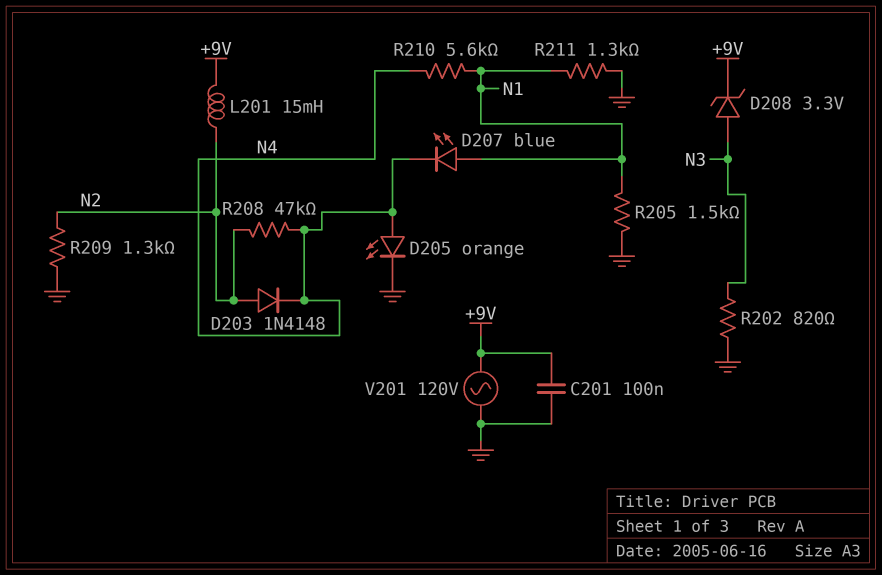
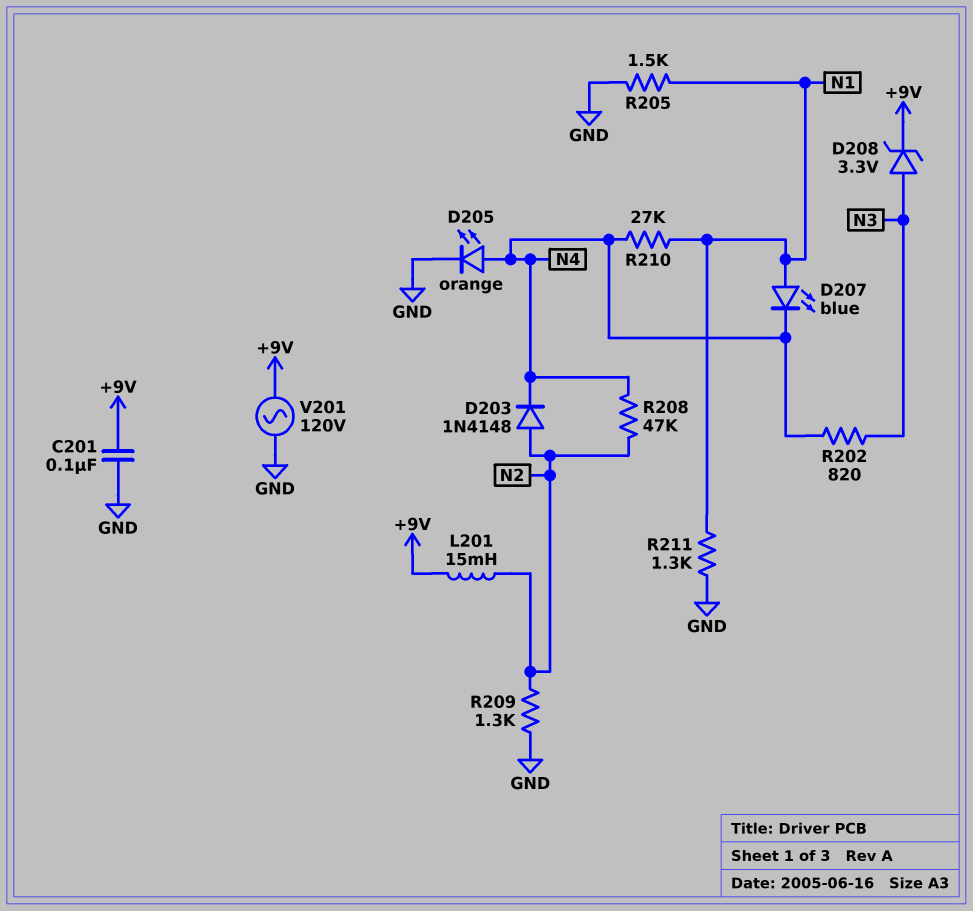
R202: 820 (GND, N3) -> 820 (N3, N4)
R210: 5.6k (N1, N4) -> 27k (N1, N4)

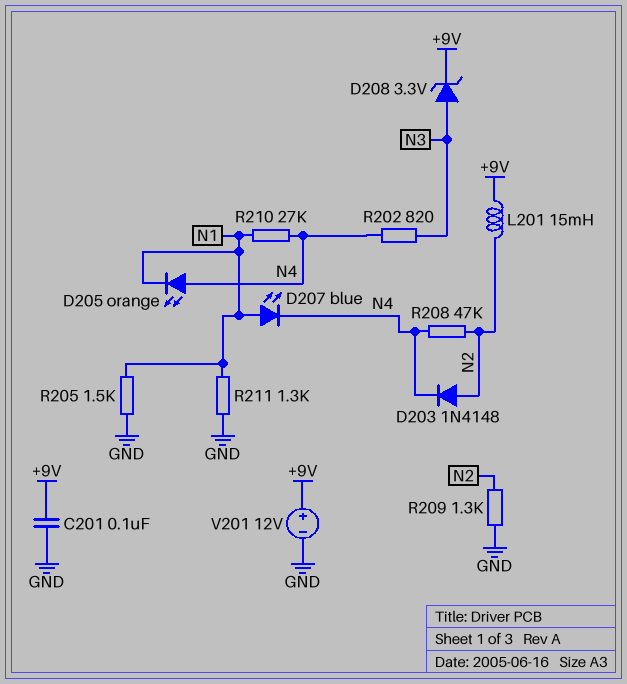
D205: LED orange (A N4, K GND) -> LED orange (A N4, K N1)
V201: AC 120V (+9V, GND) -> 12V (plus +9V, minus GND)

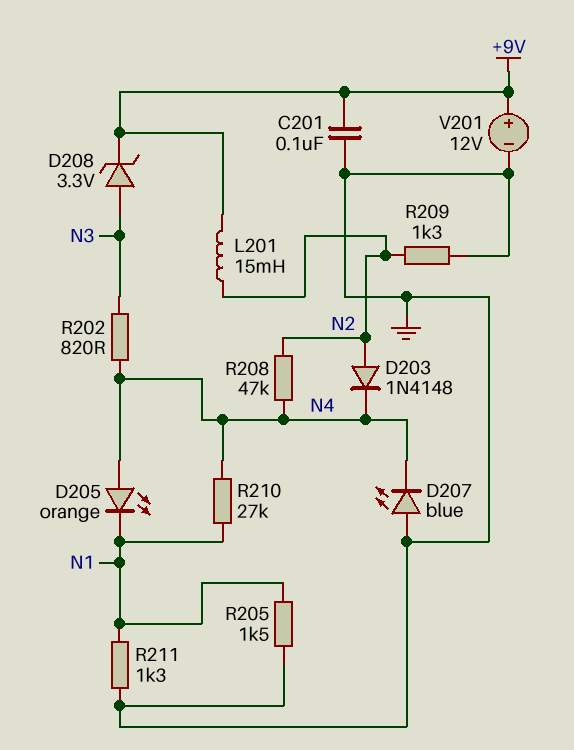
D207: LED blue (A N1, K N4) -> LED blue (A GND, K N4)

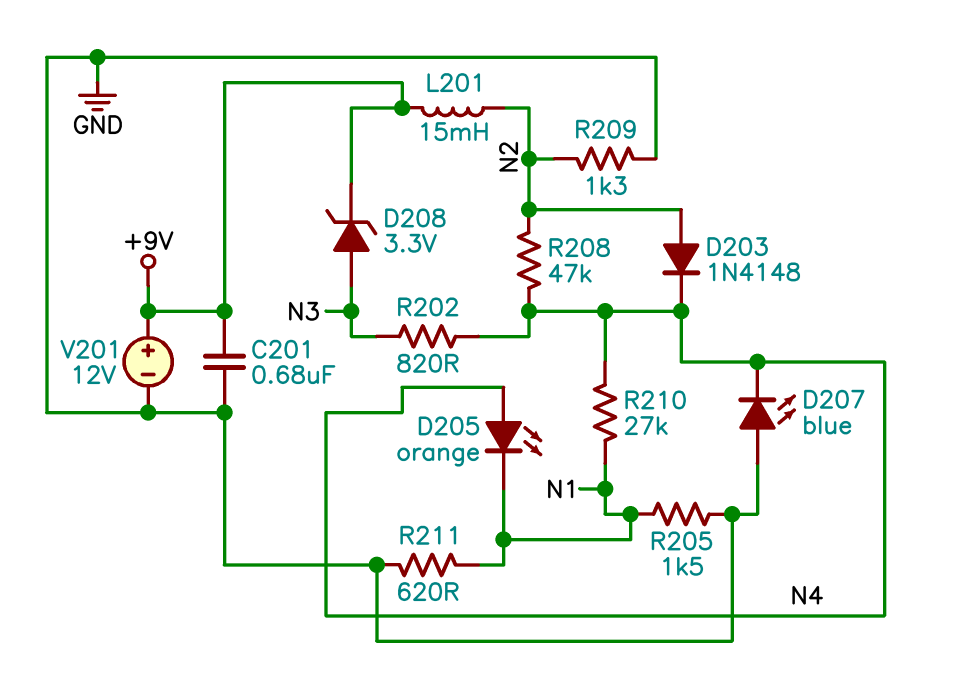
C201: 100nF (+9V, GND) -> 680nF (+9V, GND)
R211: 1.3k (GND, N1) -> 620 (GND, N1)

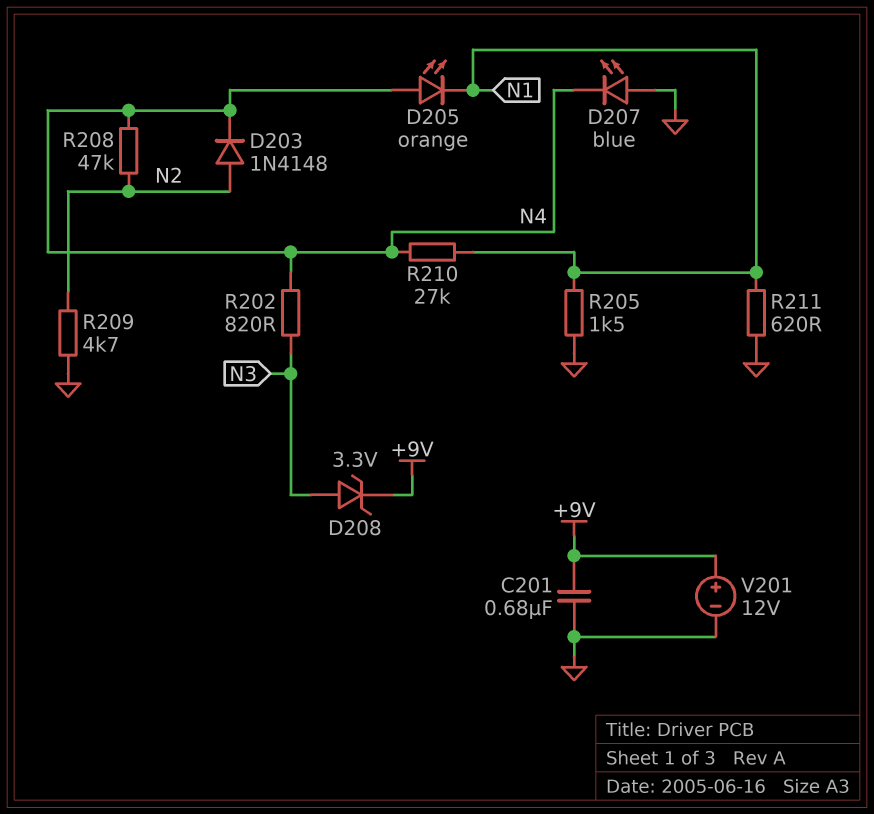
L201: 15mH (+9V, N2) -> none
R209: 1.3k (GND, N2) -> 4.7k (GND, N2)

